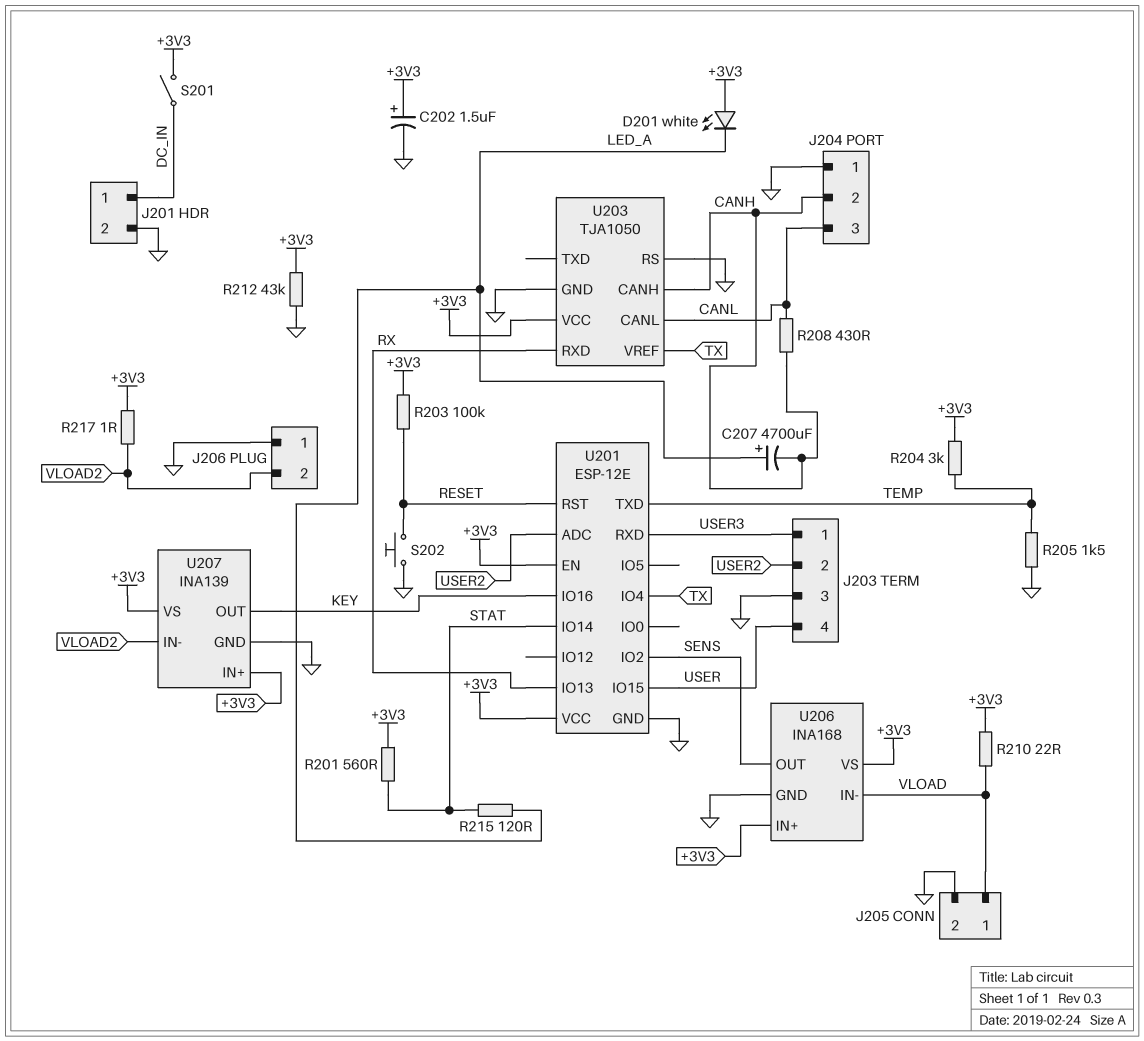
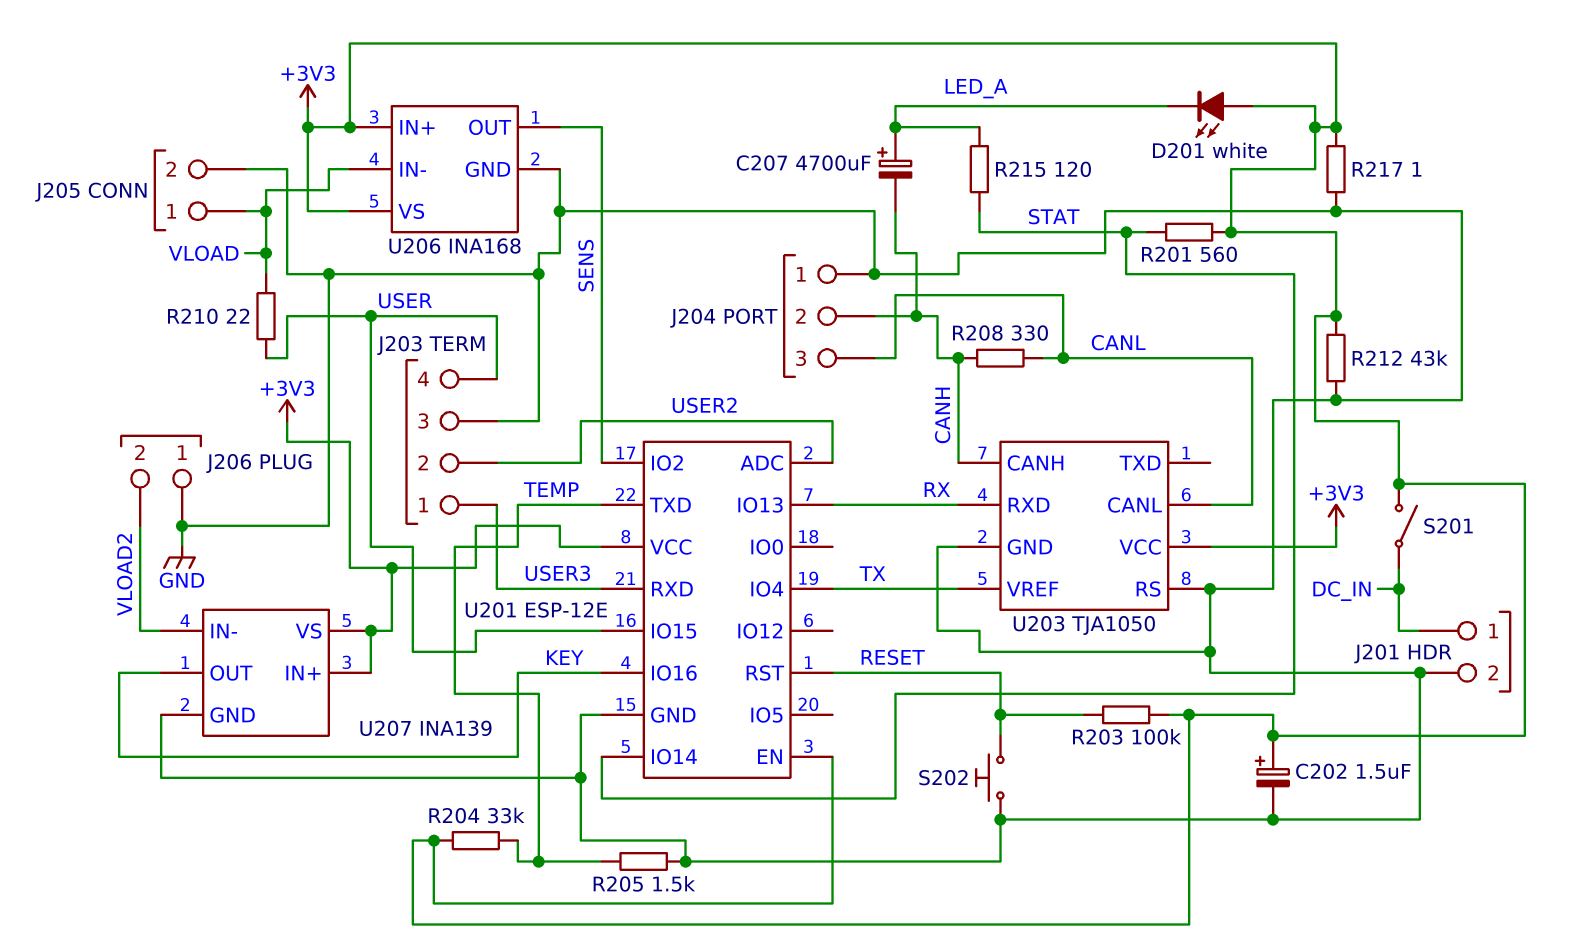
R204: 3k (+3V3, TEMP) -> 33k (+3V3, TEMP)
R208: 430 (CANH, CANL) -> 330 (CANH, CANL)
R210: 22 (+3V3, VLOAD) -> 22 (USER, VLOAD)
R217: 1 (+3V3, VLOAD2) -> 1 (+3V3, GND)

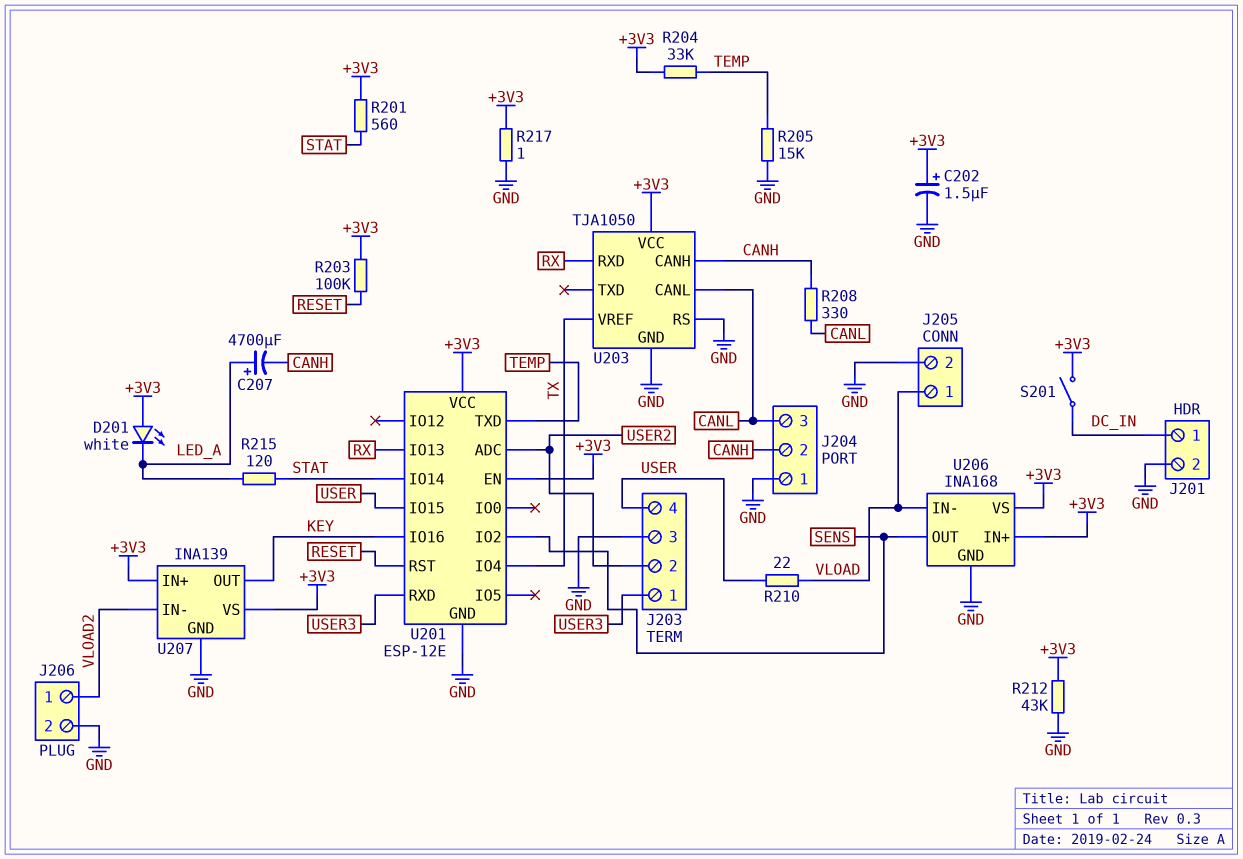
J206 pin 1: GND -> VLOAD2
J206 pin 2: VLOAD2 -> GND
R205: 1.5k (GND, TEMP) -> 15k (GND, TEMP)
S202: button (GND, RESET) -> none

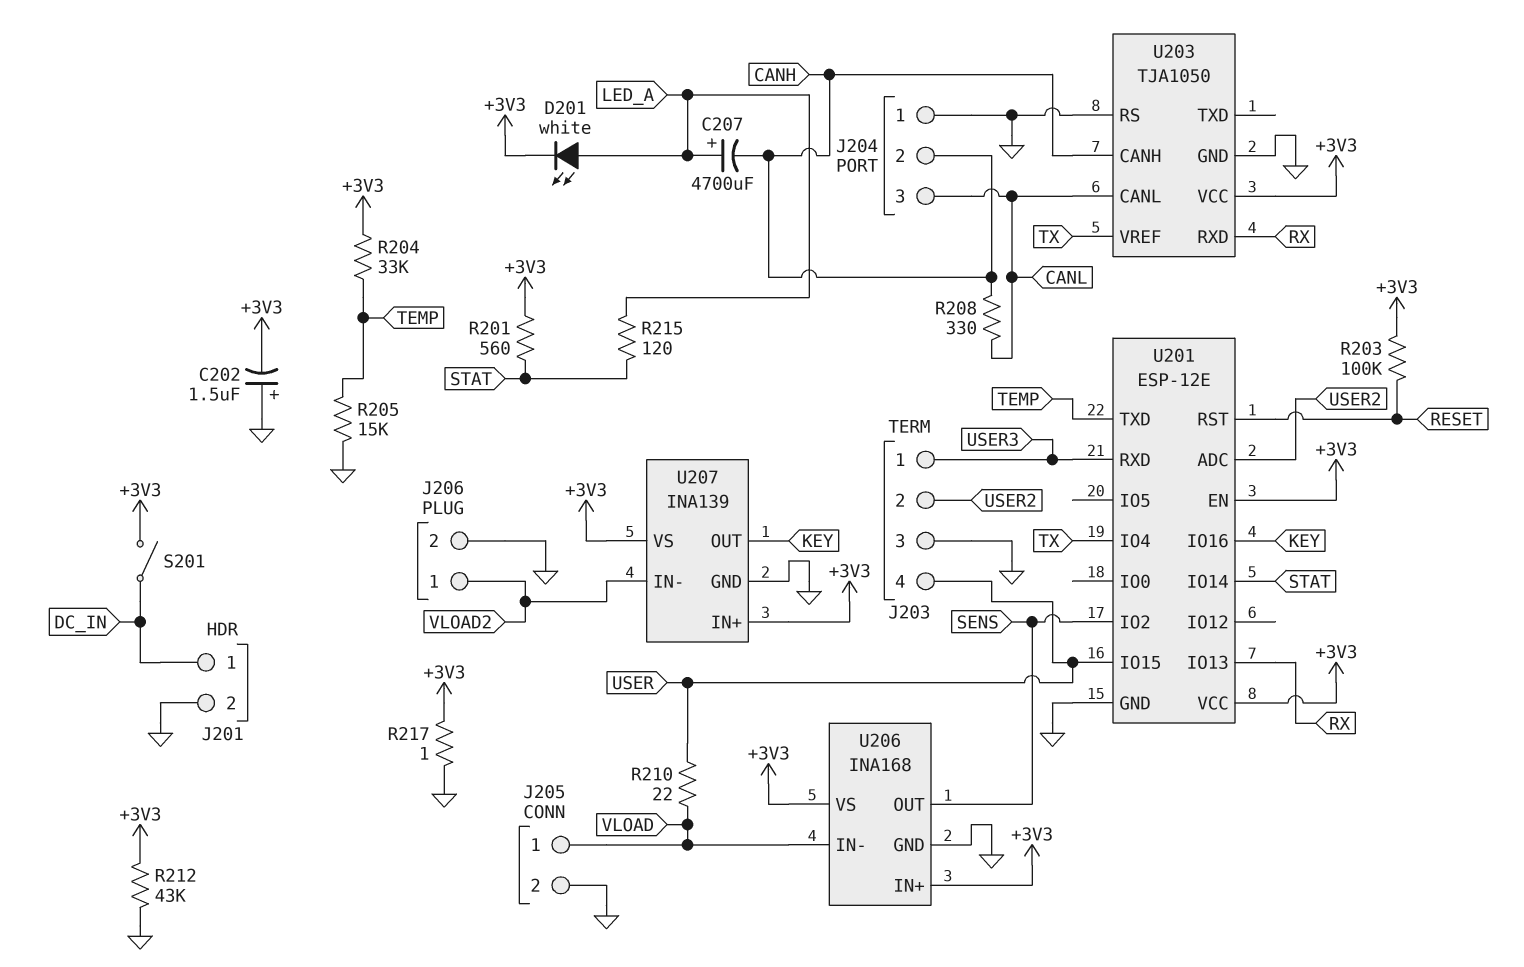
C202: 1.5uF (plus +3V3, minus GND) -> 1.5uF (plus GND, minus +3V3)
D201: LED white (A +3V3, K LED_A) -> LED white (A LED_A, K +3V3)

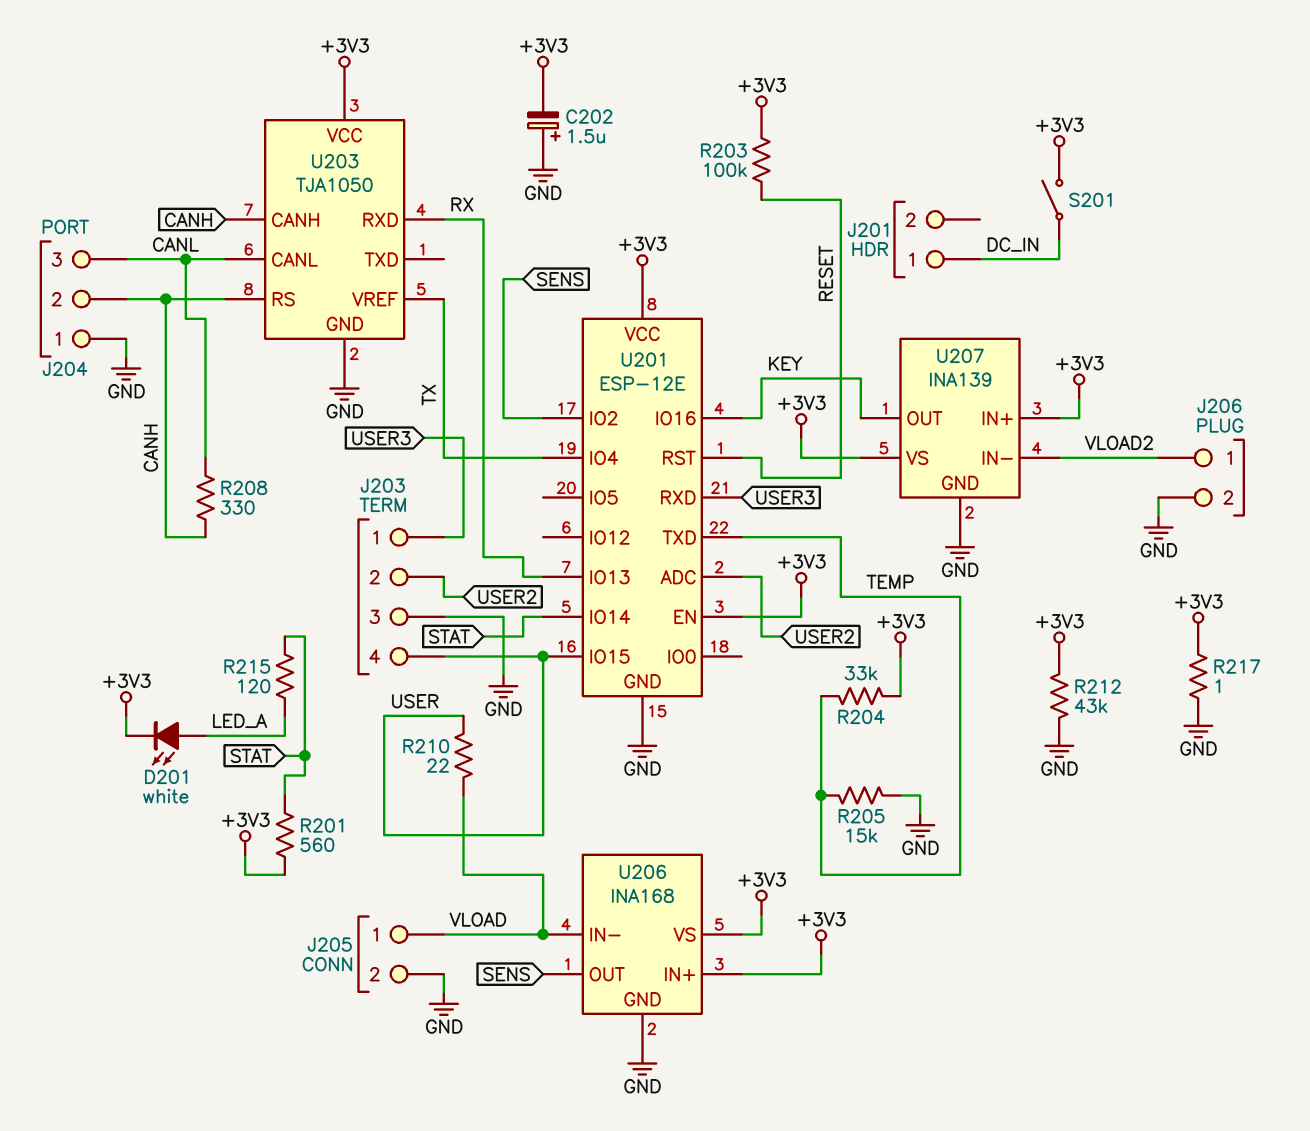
C207: 4700uF (plus LED_A, minus CANH) -> none
J201 pin 2: GND -> none
U203 pin RS: GND -> CANH

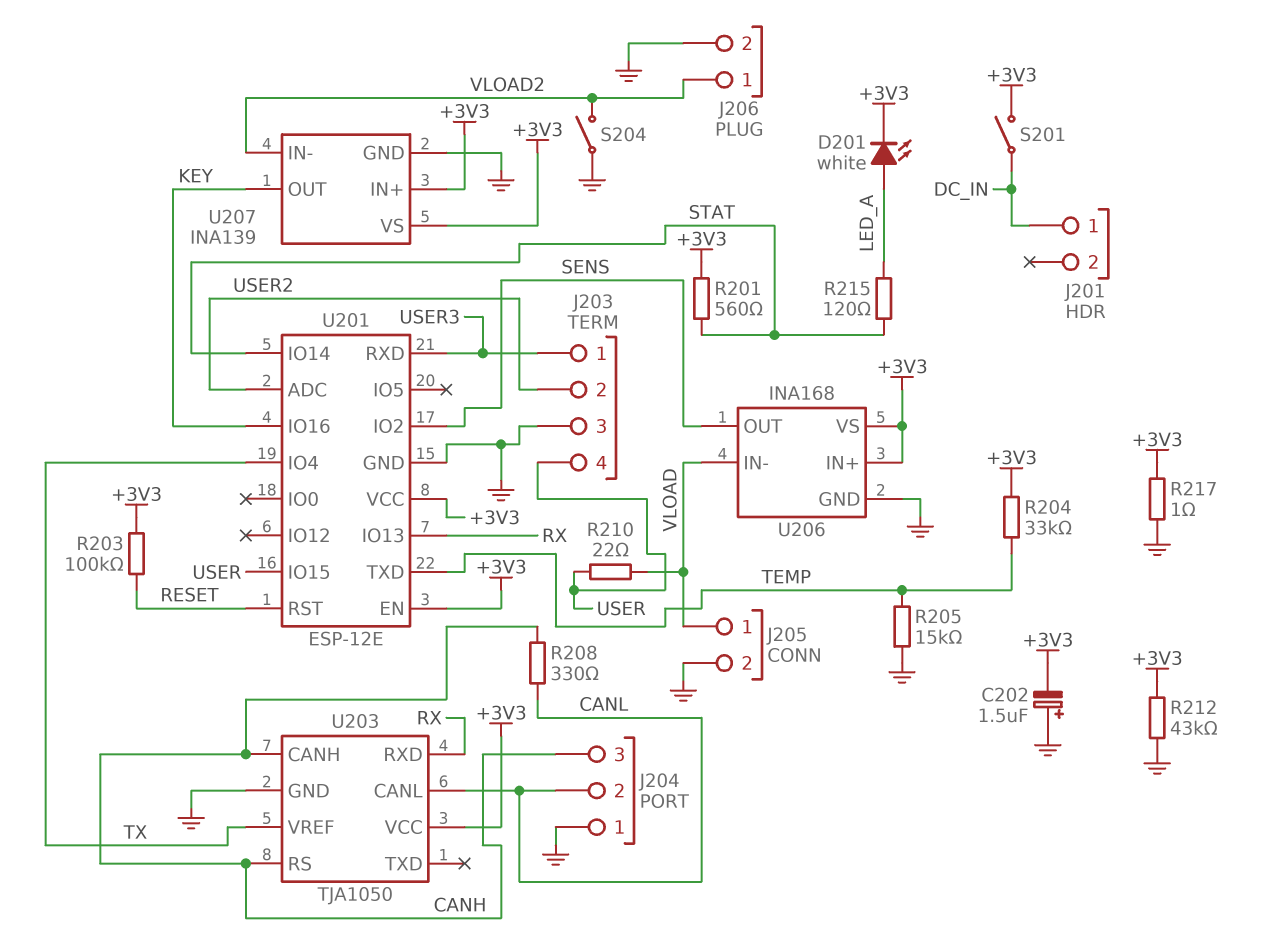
J204 pin 2: CANH -> CANL
J204 pin 3: CANL -> CANH
S204: none -> switch (GND, VLOAD2)

